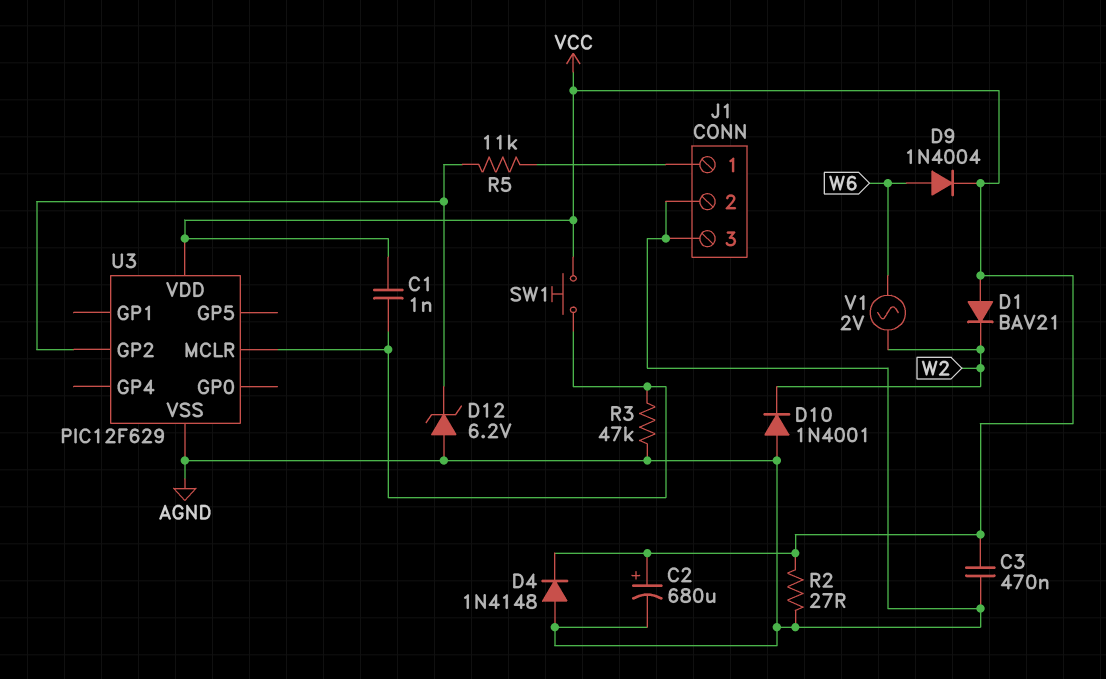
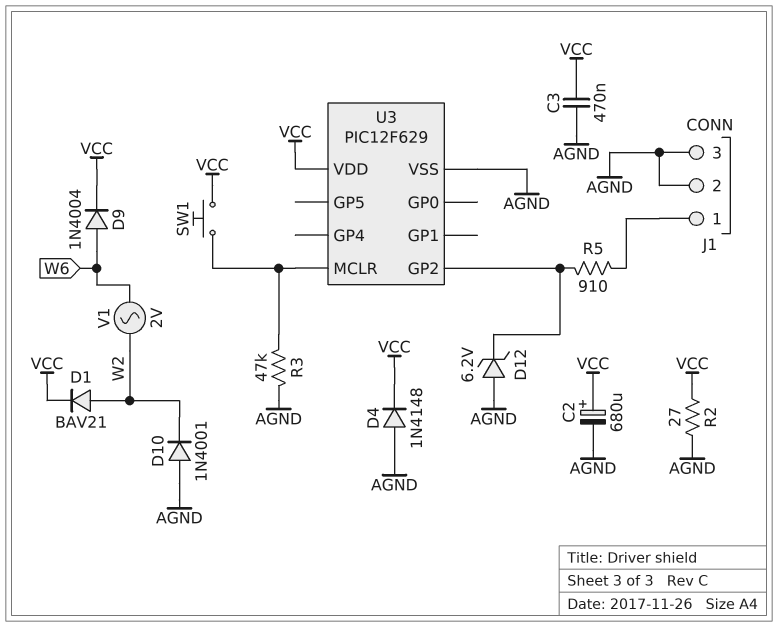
C1: 1nF (U3/MCLR, VCC) -> none
D1: diode BAV21 (A VCC, K W2) -> diode BAV21 (A W2, K VCC)
R5: 11k (J1/1, U3/GP2) -> 910 (J1/1, U3/GP2)

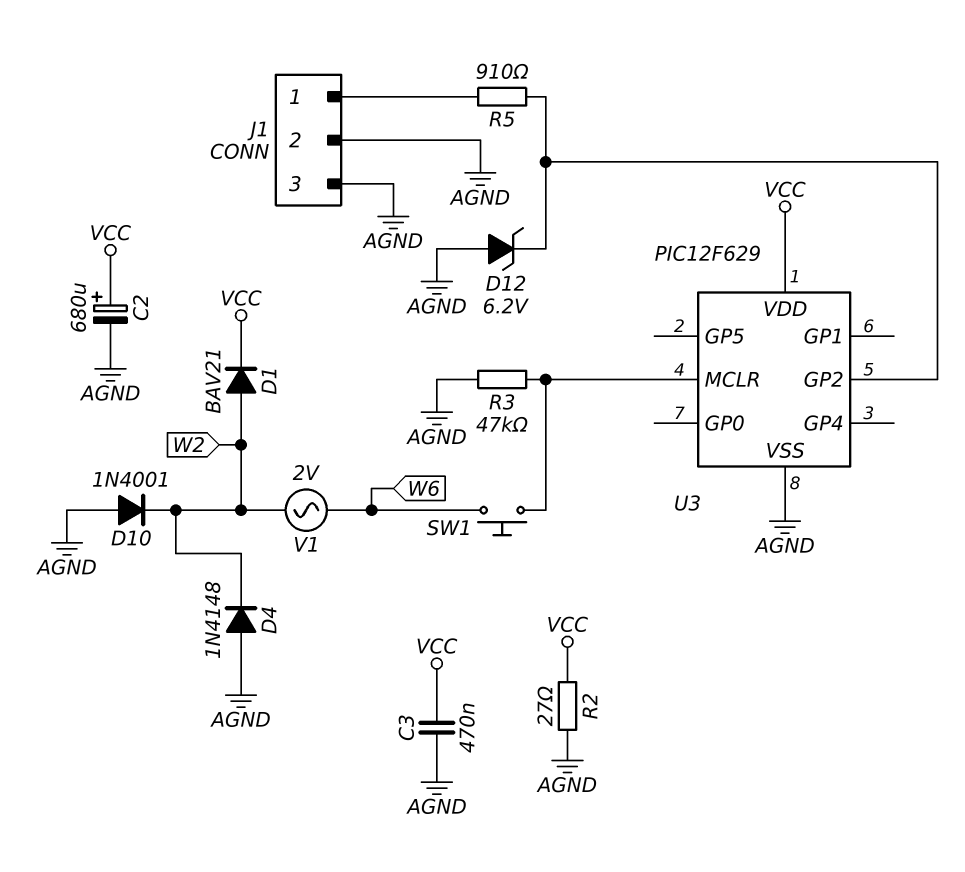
D4: diode 1N4148 (A AGND, K VCC) -> diode 1N4148 (A AGND, K W2)
D9: diode 1N4004 (A W6, K VCC) -> none
SW1: button (U3/MCLR, VCC) -> button (U3/MCLR, W6)

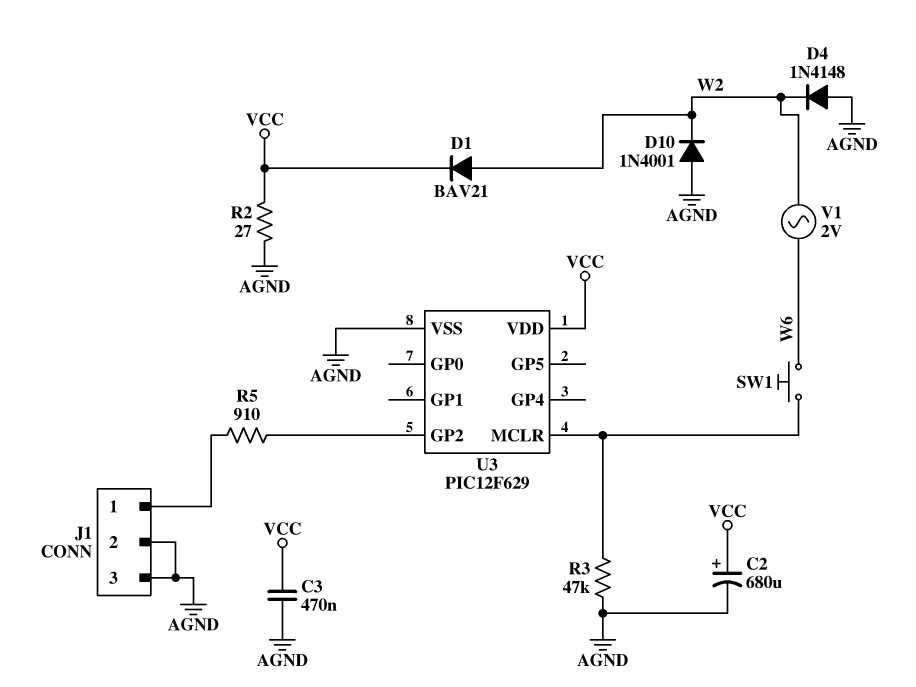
D12: zener 6.2V (A AGND, K U3/GP2) -> none

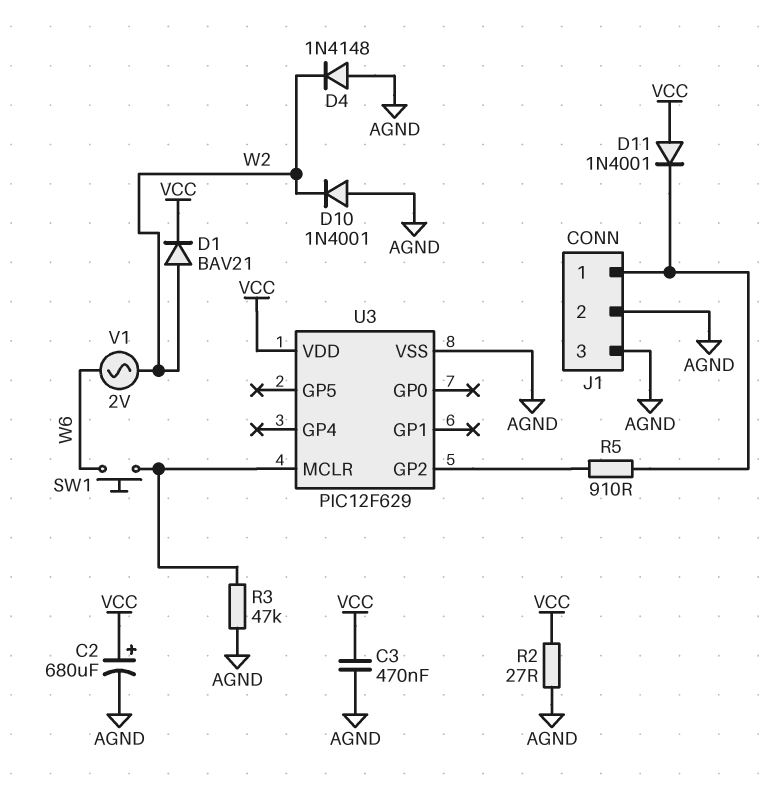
D11: none -> diode 1N4001 (A VCC, K J1/1)

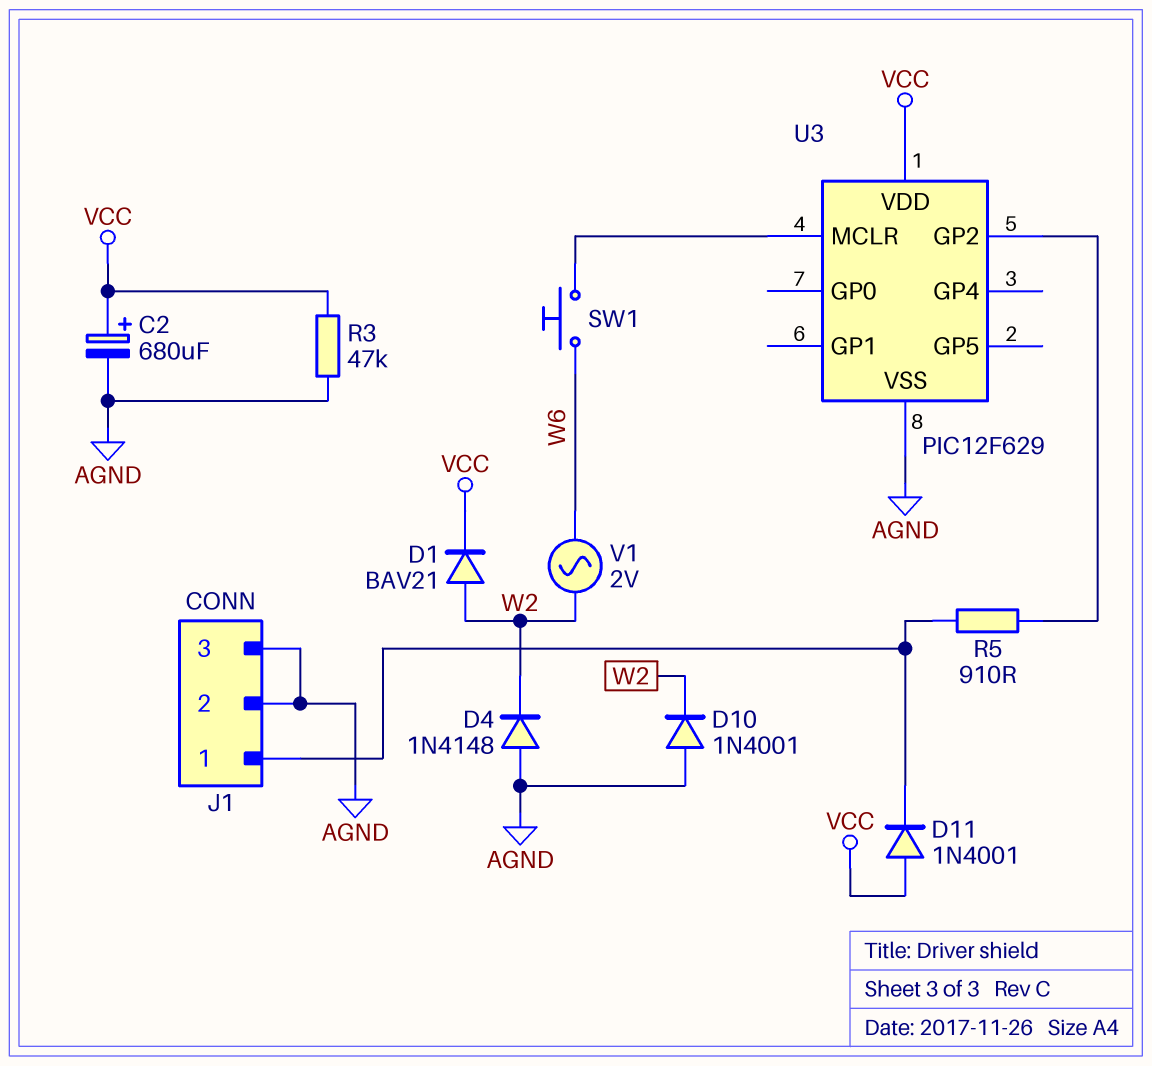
C3: 470nF (AGND, VCC) -> none
R2: 27 (AGND, VCC) -> none
R3: 47k (AGND, U3/MCLR) -> 47k (AGND, VCC)

